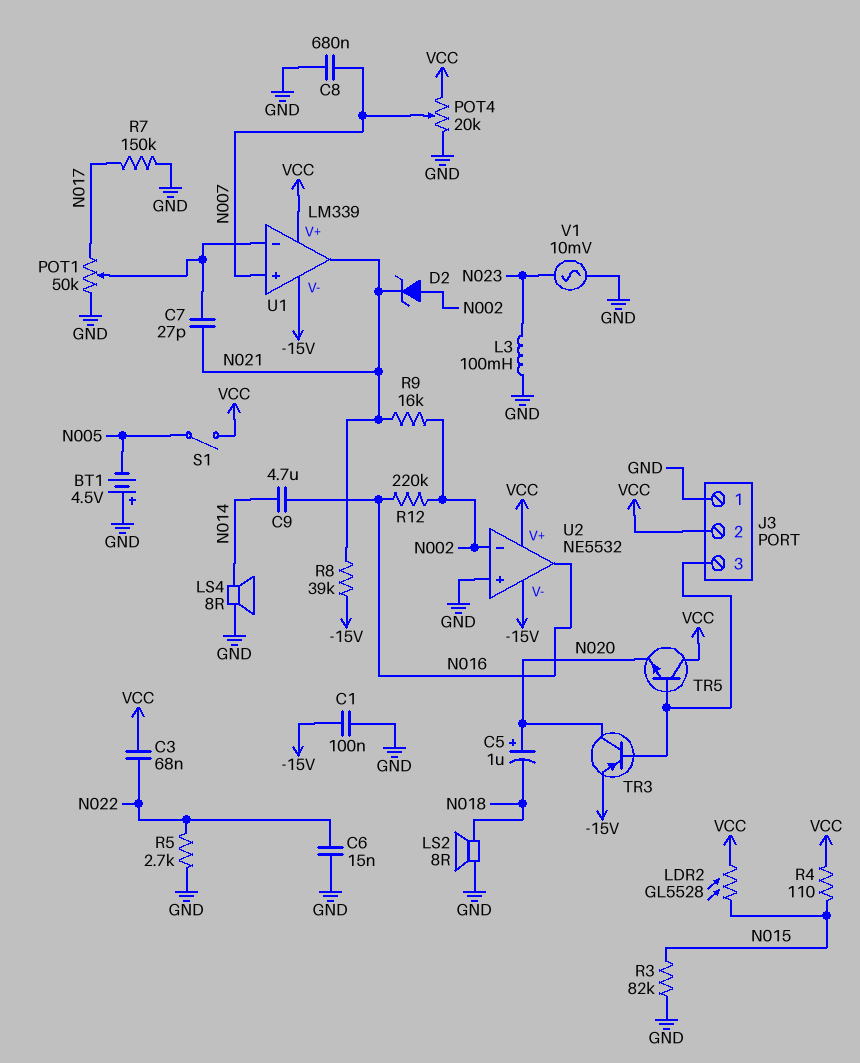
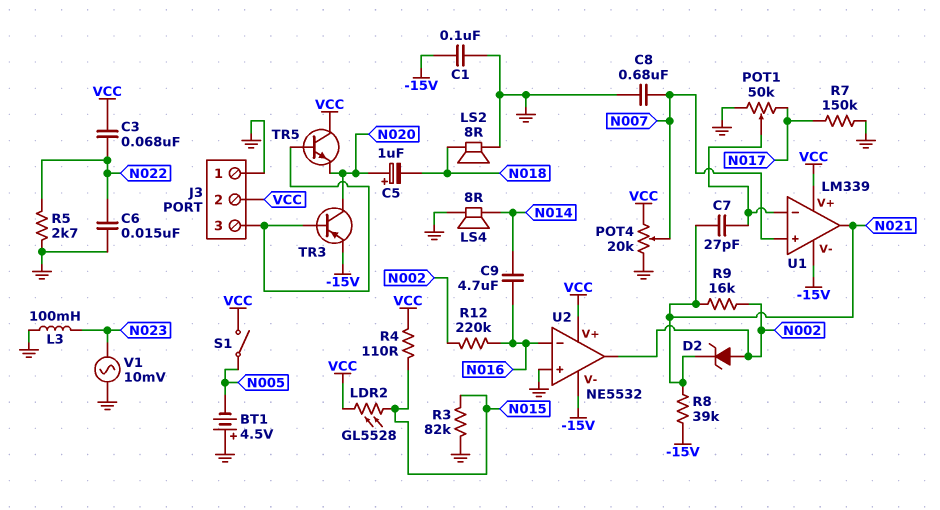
U2 pin in-: N002 -> N016
U2 pin out: N016 -> N002

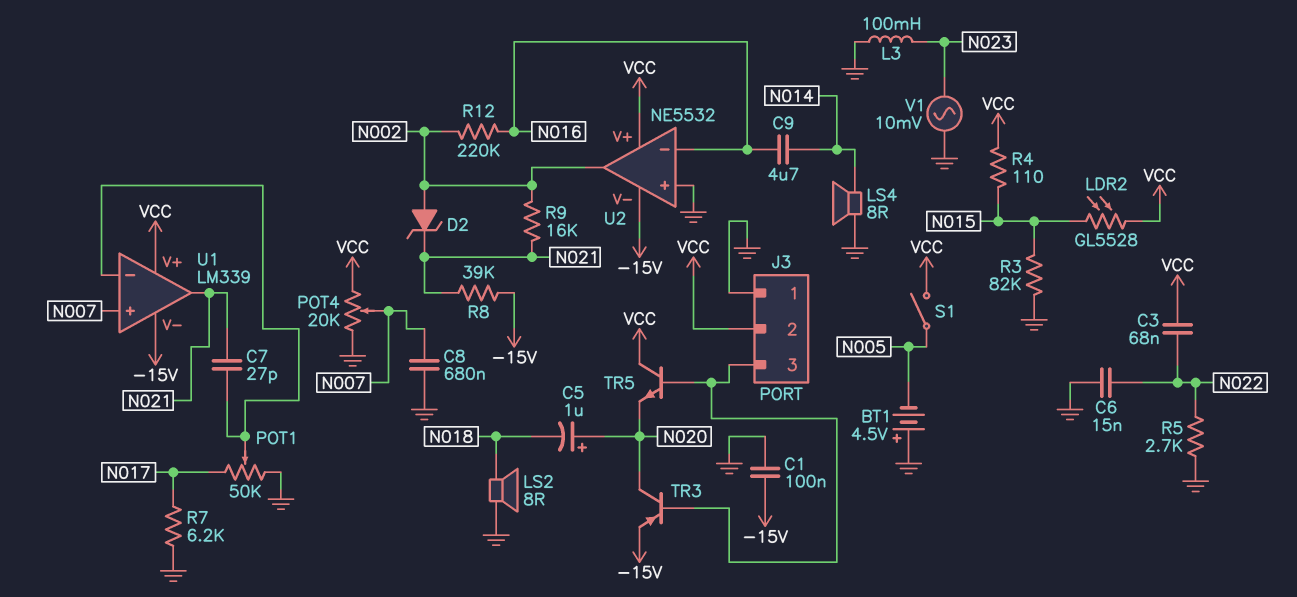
R7: 150k (GND, N017) -> 6.2k (GND, N017)

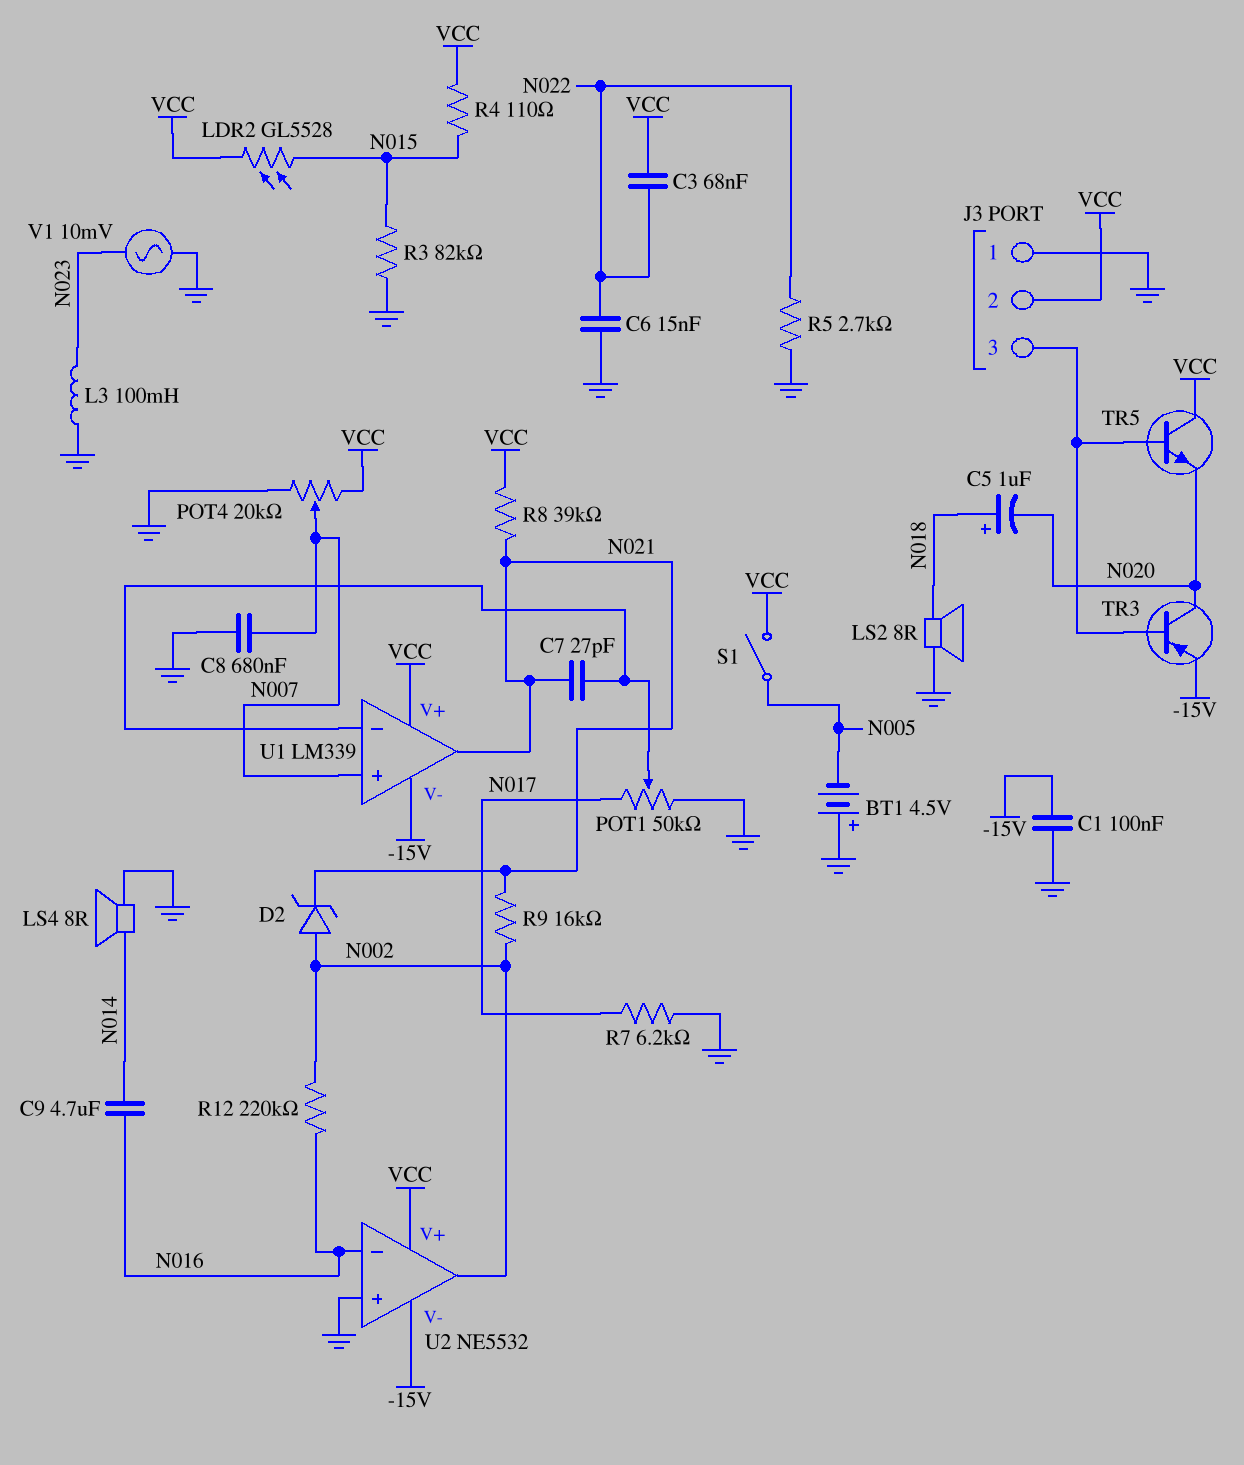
C5: 1uF (plus N020, minus N018) -> 1uF (plus N018, minus N020)
R8: 39k (-15V, N021) -> 39k (N021, VCC)

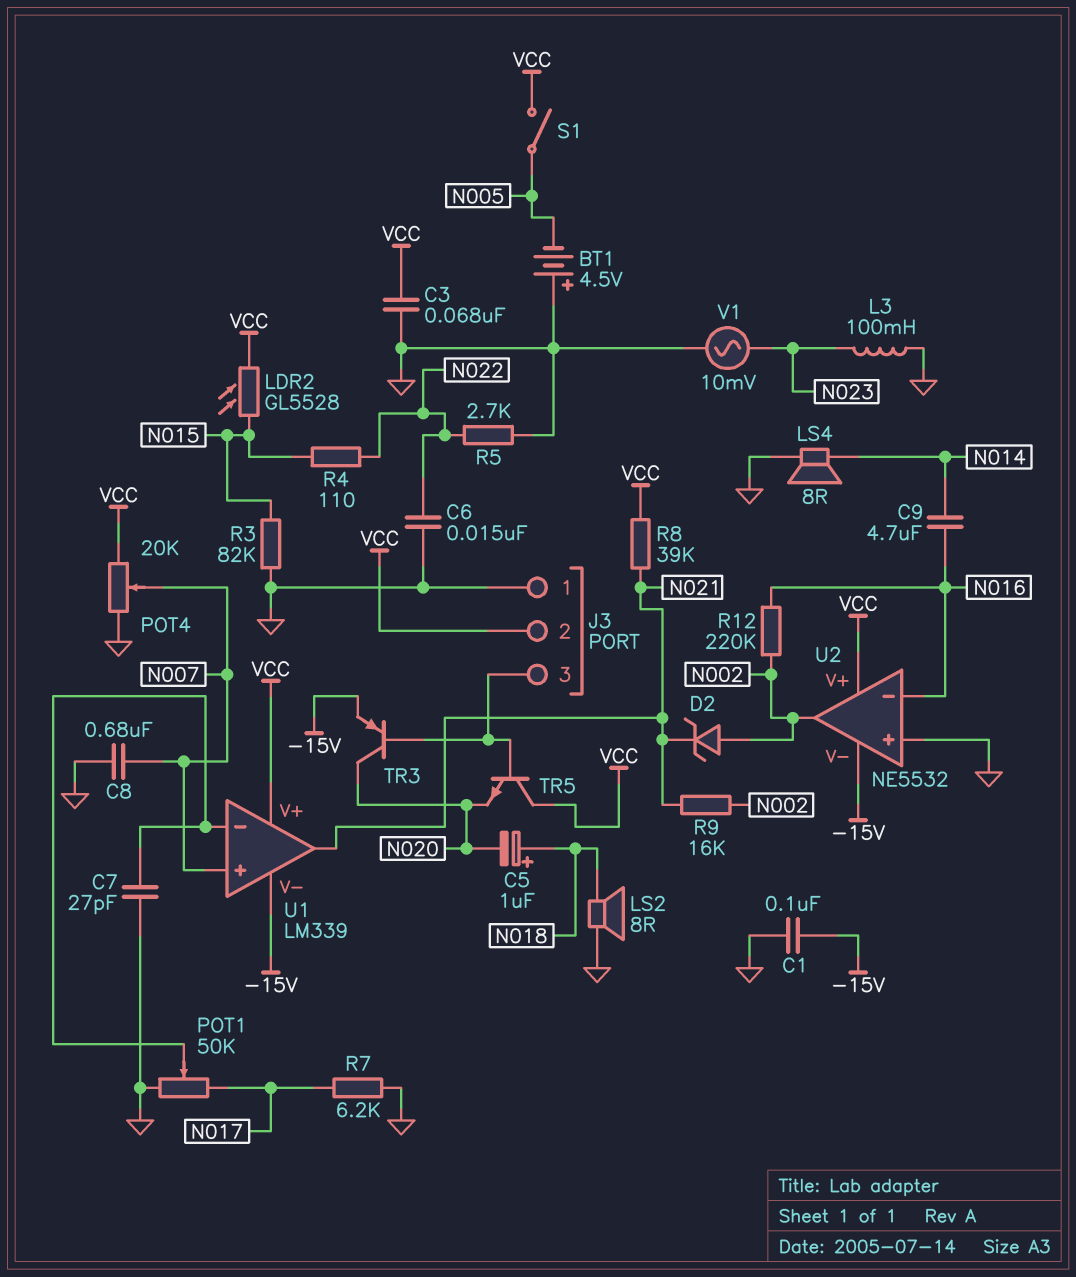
C3: 68nF (N022, VCC) -> 68nF (GND, VCC)
C7: 27pF (N021, U1/in-) -> 27pF (GND, U1/in-)
R4: 110 (N015, VCC) -> 110 (N015, N022)

